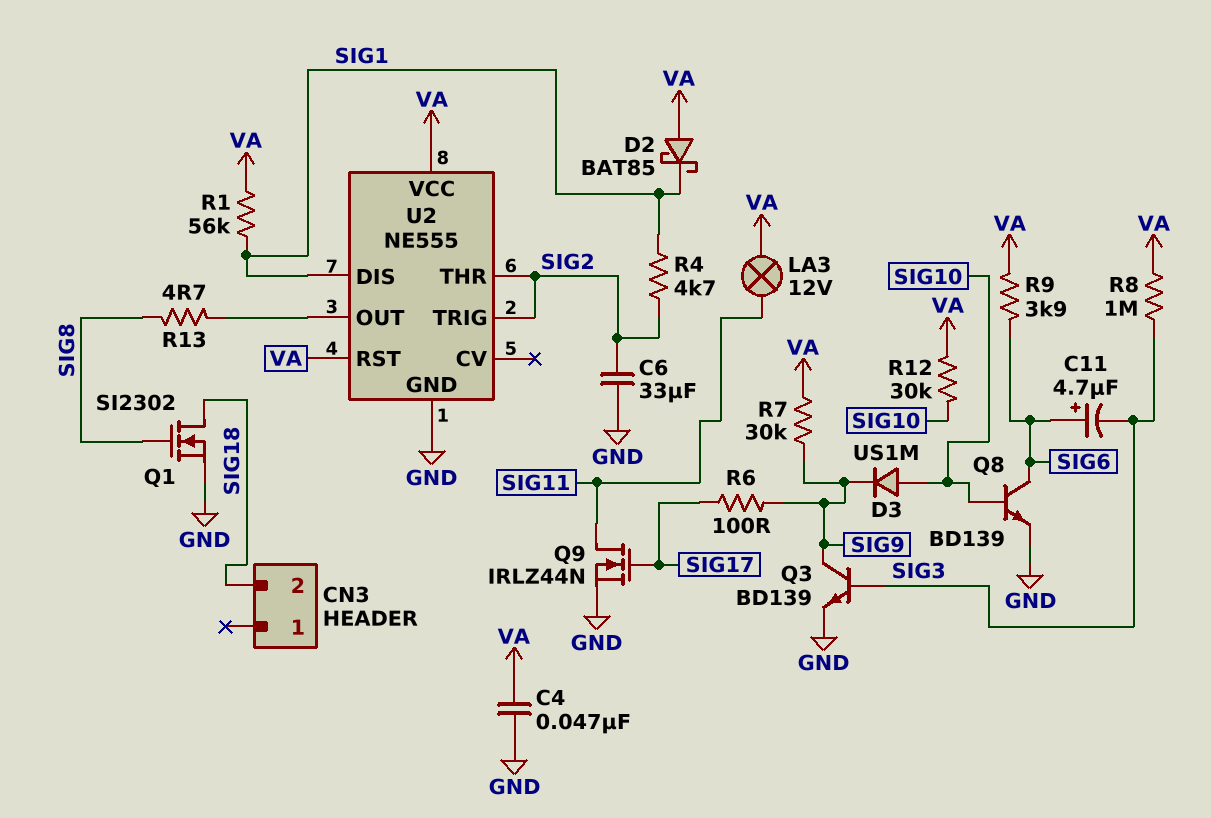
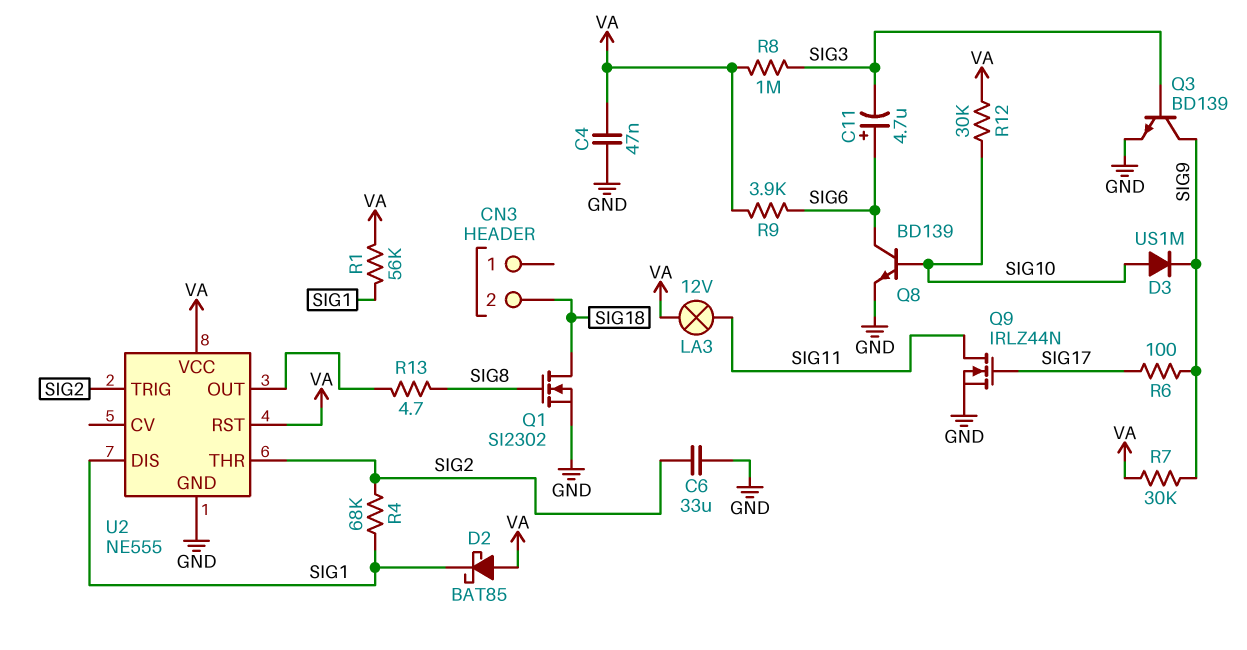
R4: 4.7k (SIG1, SIG2) -> 68k (SIG1, SIG2)

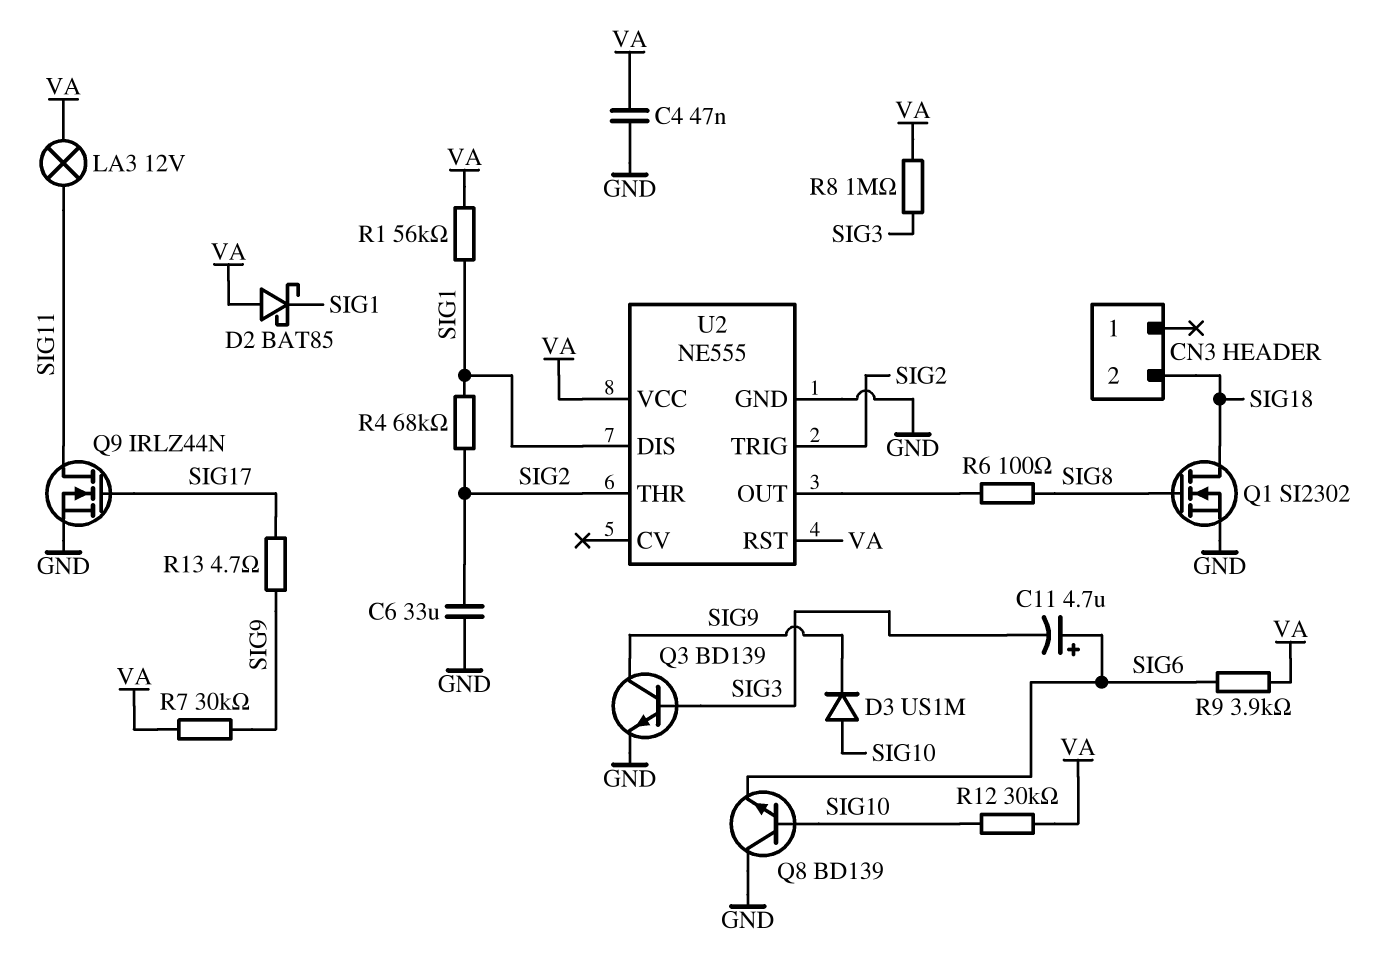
Q8: NPN BD139 (B SIG10, C SIG6, E GND) -> NPN BD139 (B SIG10, C GND, E SIG6)
R6: 100 (SIG9, SIG17) -> 100 (SIG8, U2/OUT)
R13: 4.7 (SIG8, U2/OUT) -> 4.7 (SIG9, SIG17)

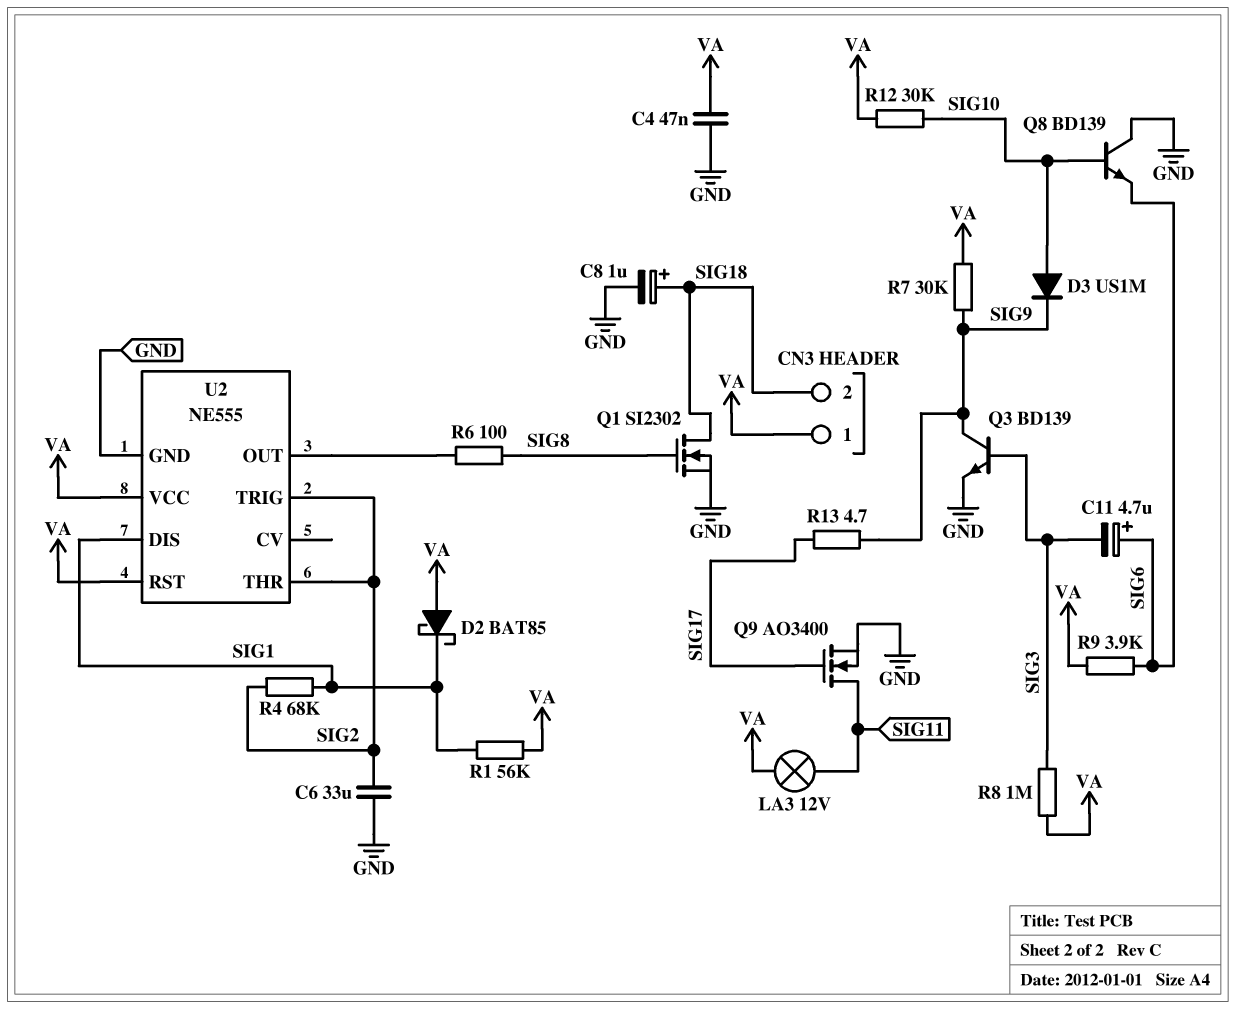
C8: none -> 1uF (plus SIG18, minus GND)
CN3 pin 1: none -> VA
Q9: NMOS IRLZ44N (G SIG17, D SIG11, S GND) -> NMOS AO3400 (G SIG17, D SIG11, S GND)

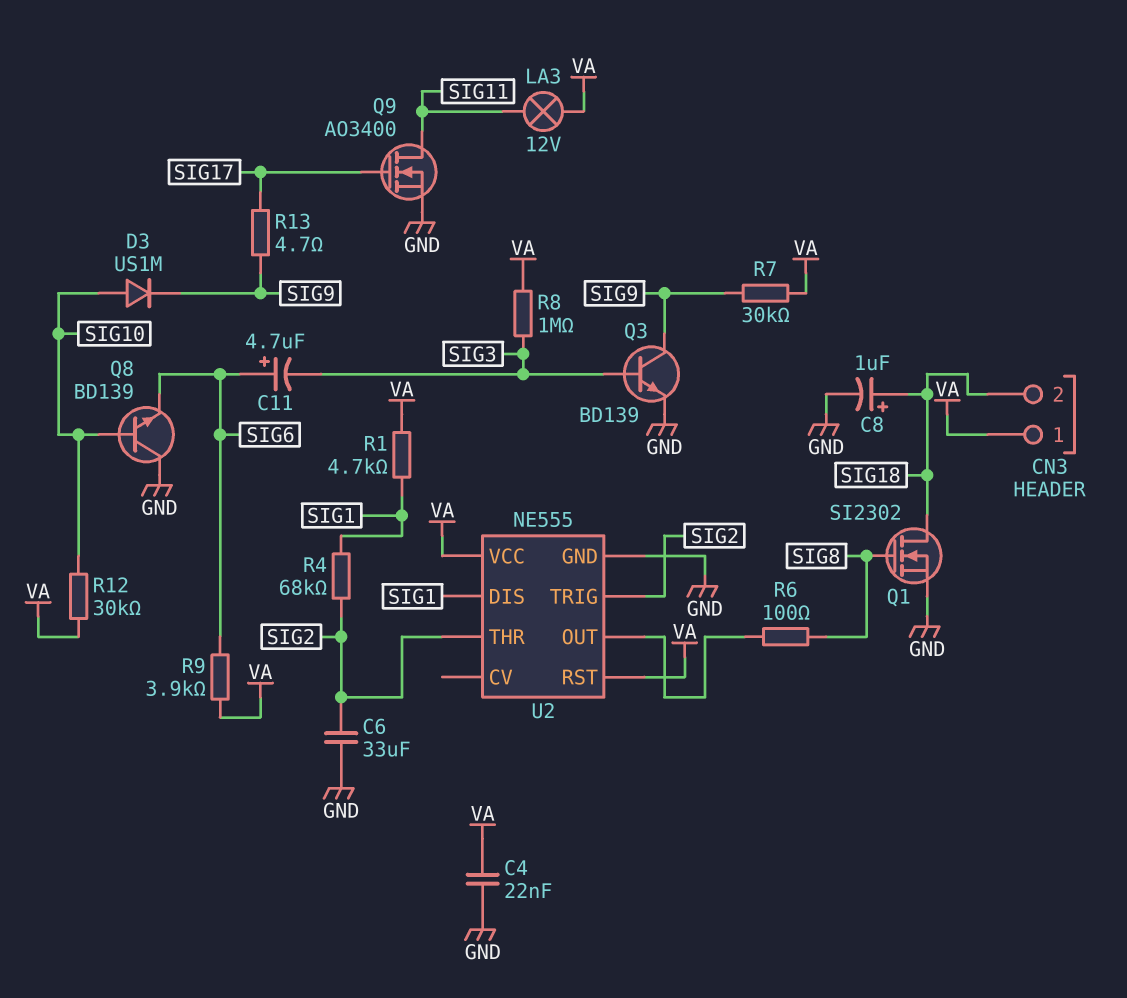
C4: 47nF (GND, VA) -> 22nF (GND, VA)
D2: schottky BAT85 (A VA, K SIG1) -> none
R1: 56k (SIG1, VA) -> 4.7k (SIG1, VA)

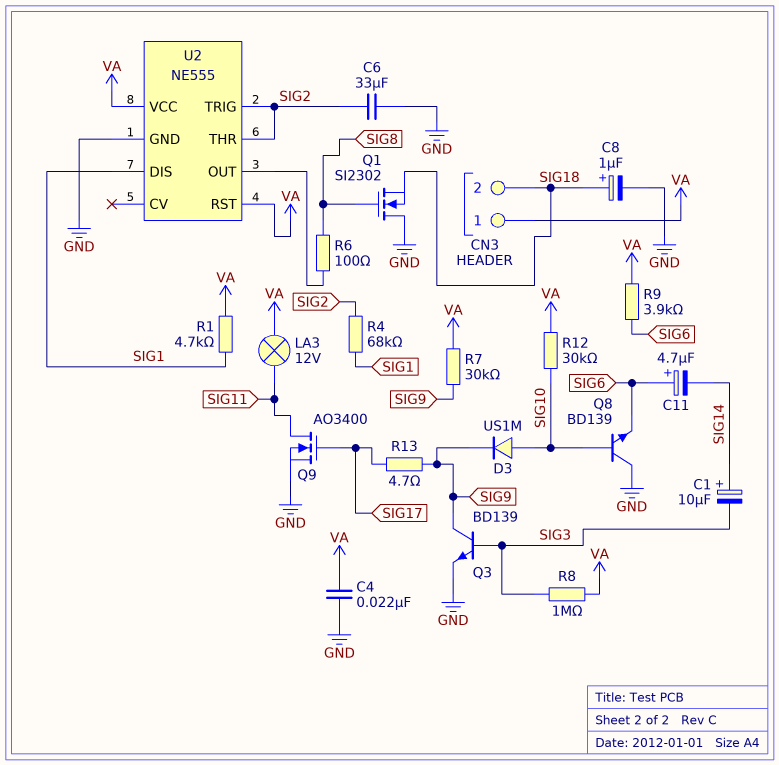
C1: none -> 10uF (plus SIG14, minus SIG3)
C11: 4.7uF (plus SIG6, minus SIG3) -> 4.7uF (plus SIG6, minus SIG14)
Q1: NMOS SI2302 (G SIG8, D SIG18, S GND) -> NMOS SI2302 (G SIG8, D GND, S SIG18)

